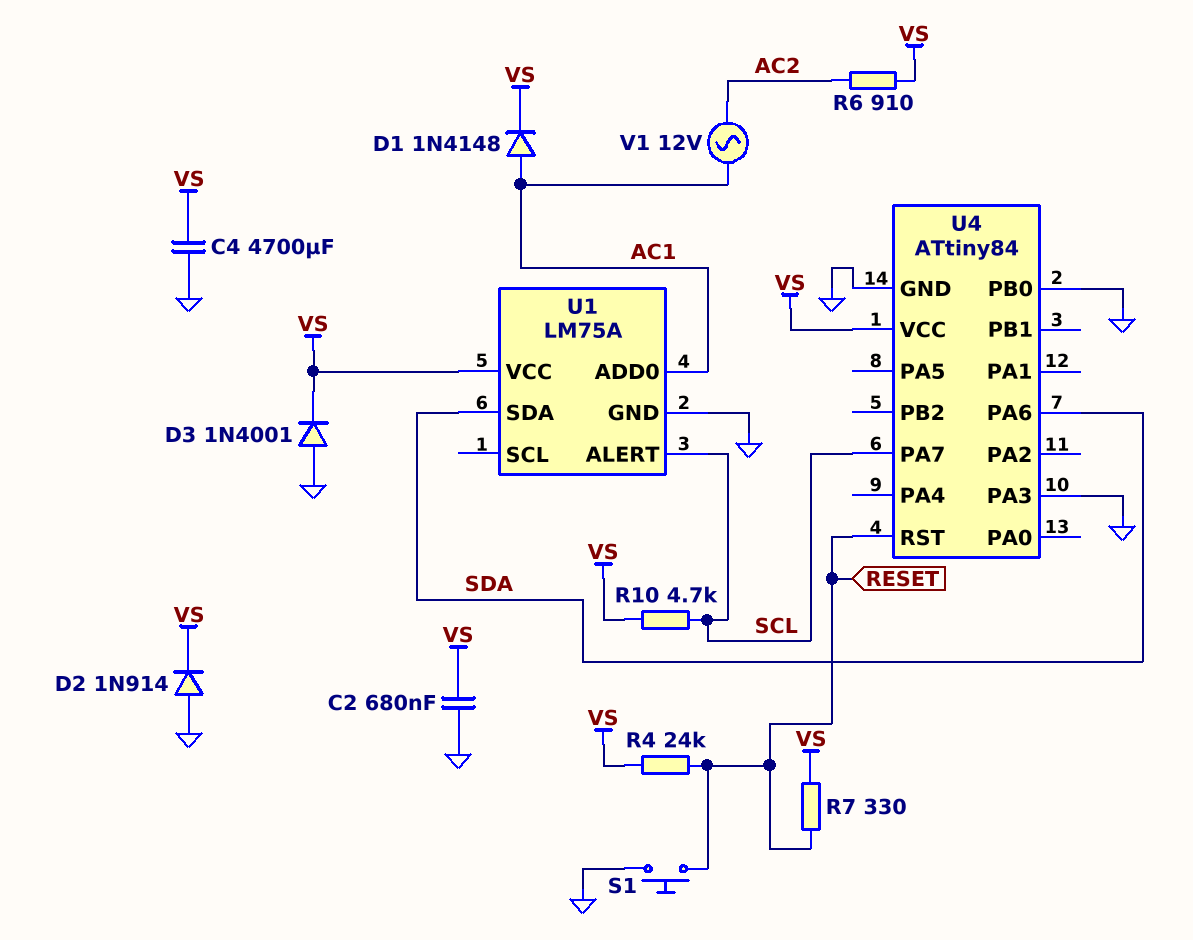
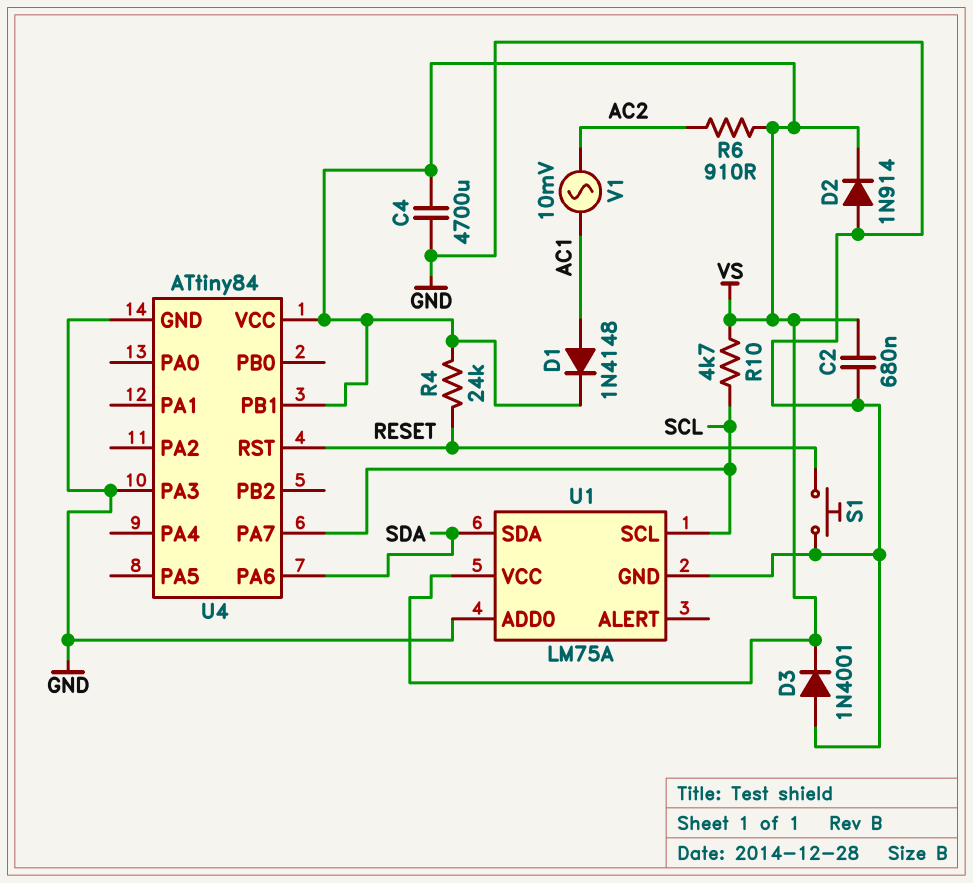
R7: 330 (RESET, VS) -> none
U1 pin ADD0: AC1 -> GND
U1 pin ALERT: SCL -> none
U1 pin SCL: none -> SCL
U4 pin PB0: GND -> none
U4 pin PB1: none -> VS
V1: AC 12V (AC1, AC2) -> AC 10mV (AC1, AC2)

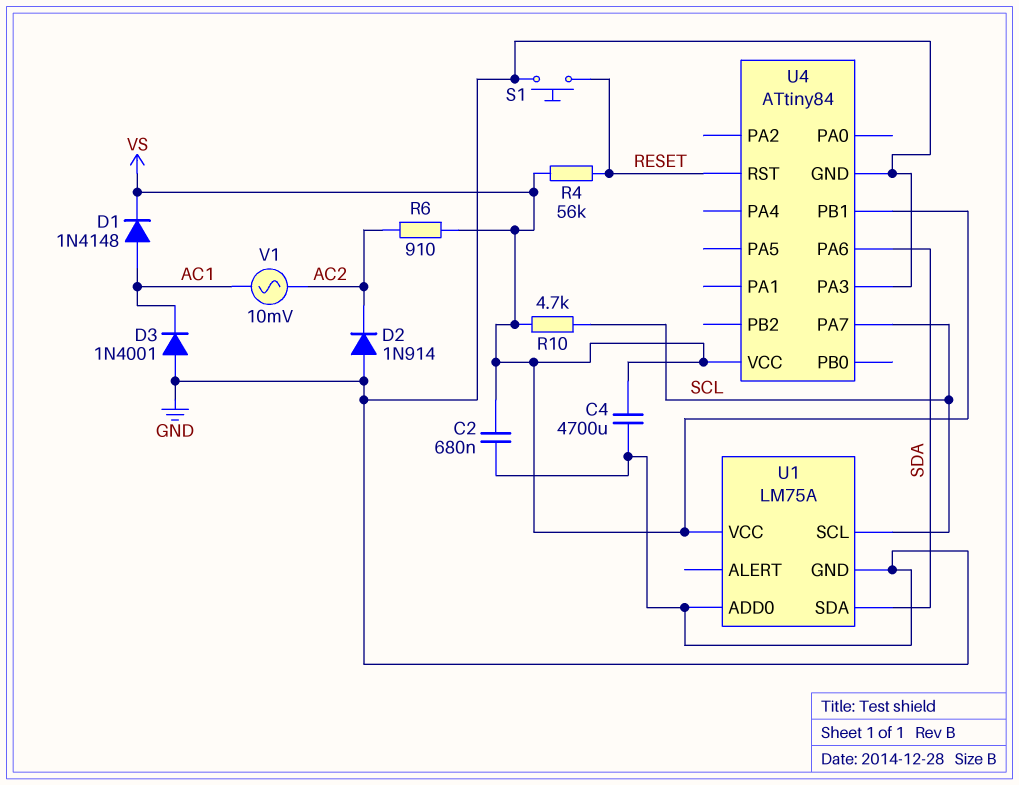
D2: diode 1N914 (A GND, K VS) -> diode 1N914 (A GND, K AC2)
D3: diode 1N4001 (A GND, K VS) -> diode 1N4001 (A GND, K AC1)
R4: 24k (RESET, VS) -> 56k (RESET, VS)

